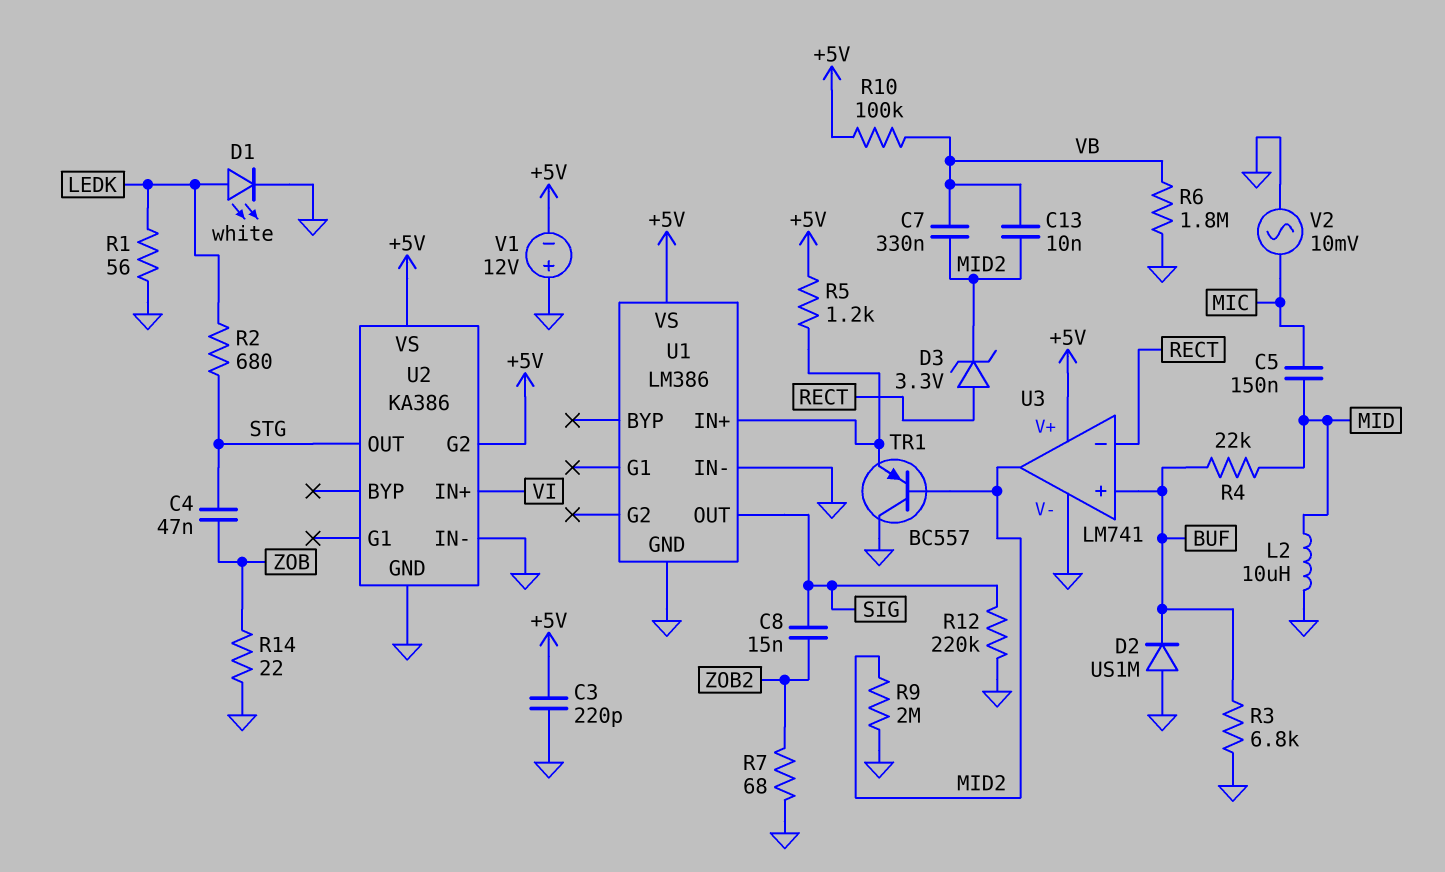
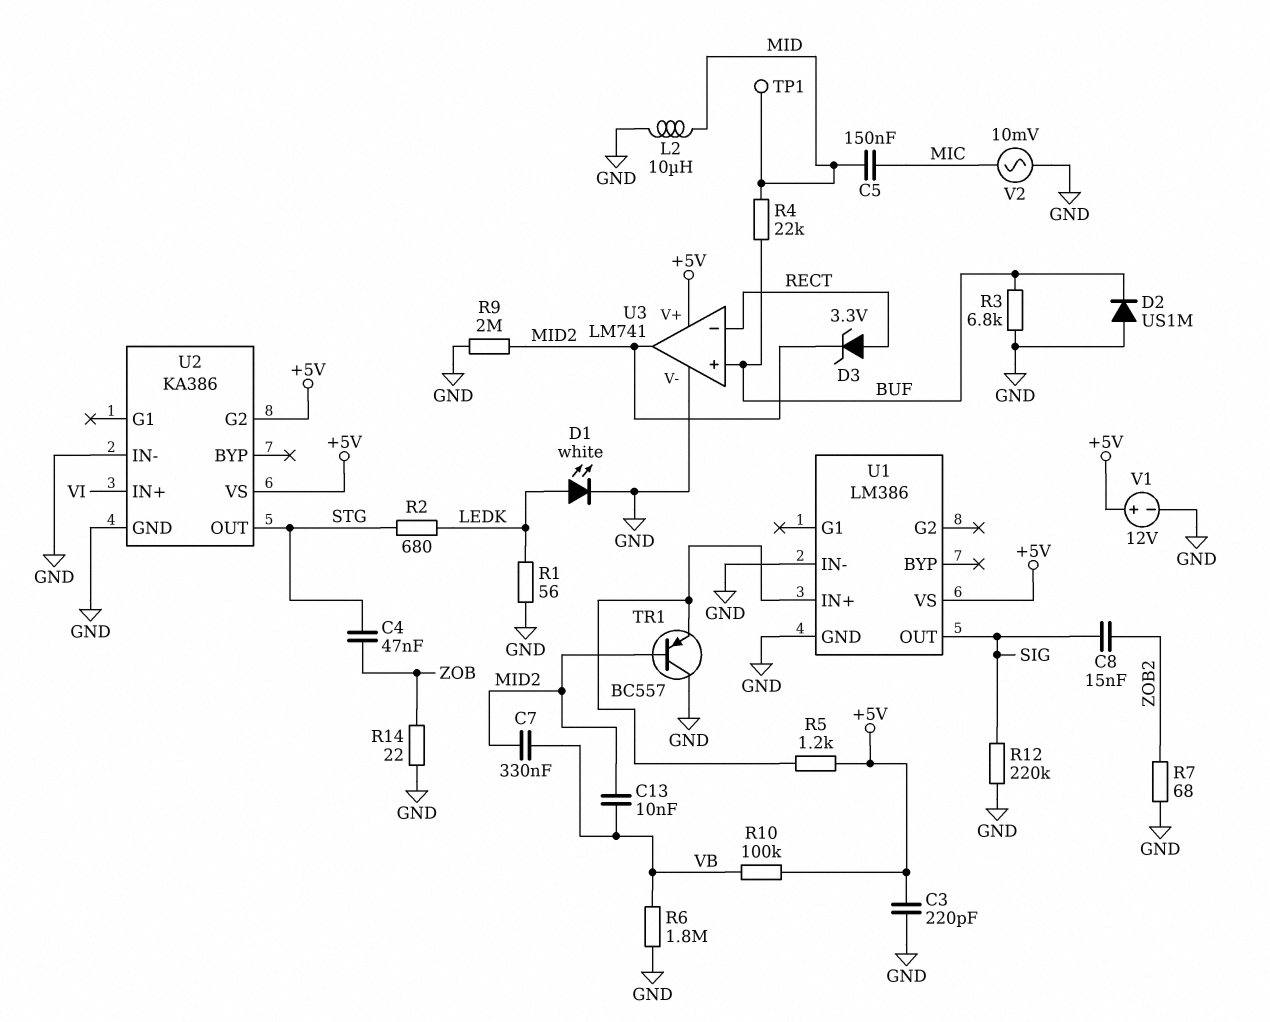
TP1: none -> test point (MID)
V1: 12V (plus GND, minus +5V) -> 12V (plus +5V, minus GND)

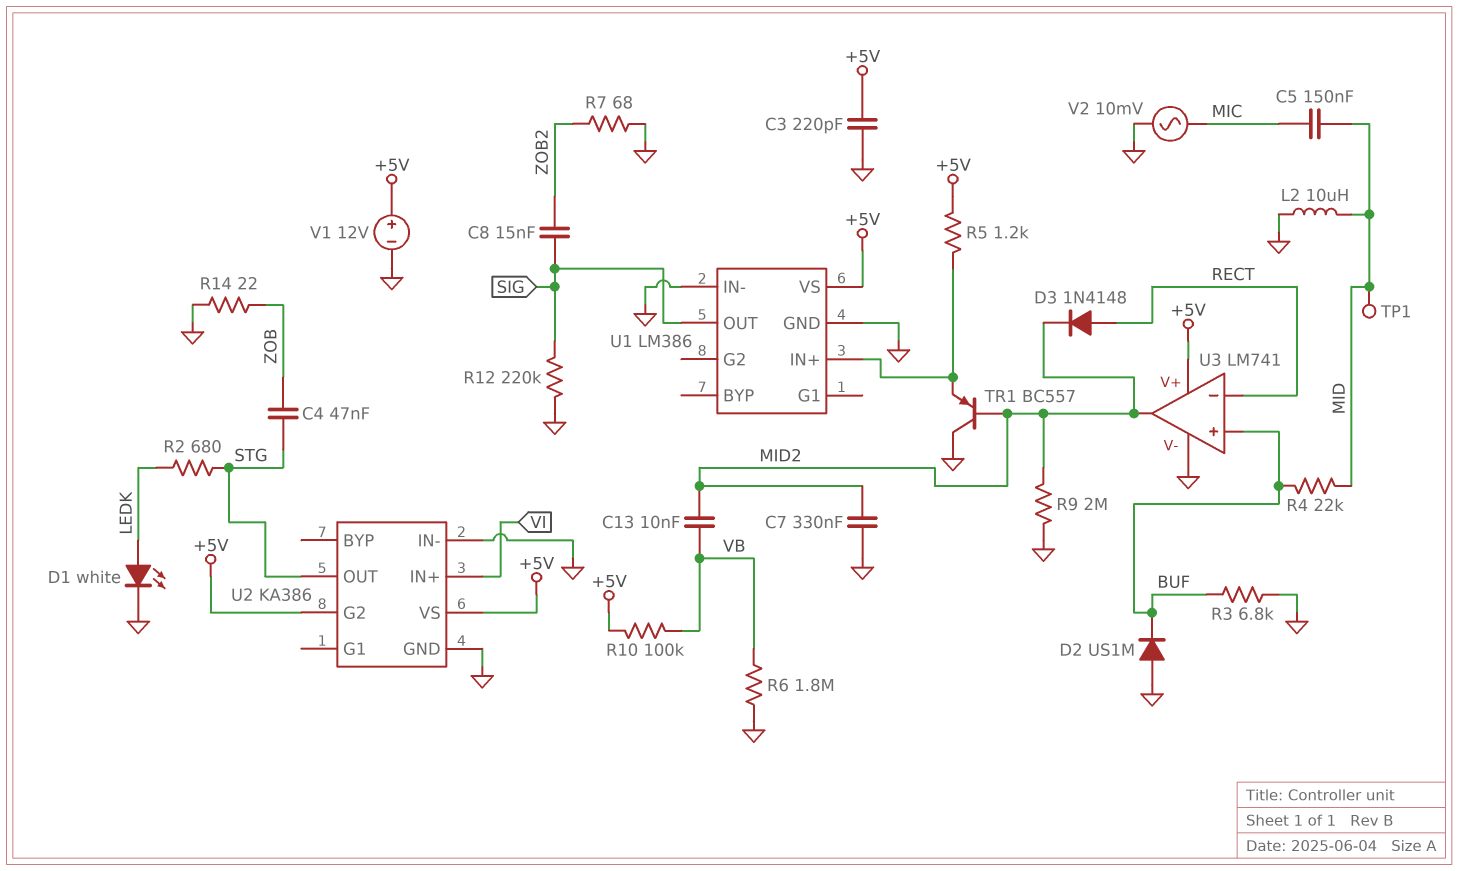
C7: 330nF (MID2, VB) -> 330nF (GND, MID2)
D3: zener 3.3V (A RECT, K MID2) -> diode 1N4148 (A RECT, K MID2)
R1: 56 (GND, LEDK) -> none

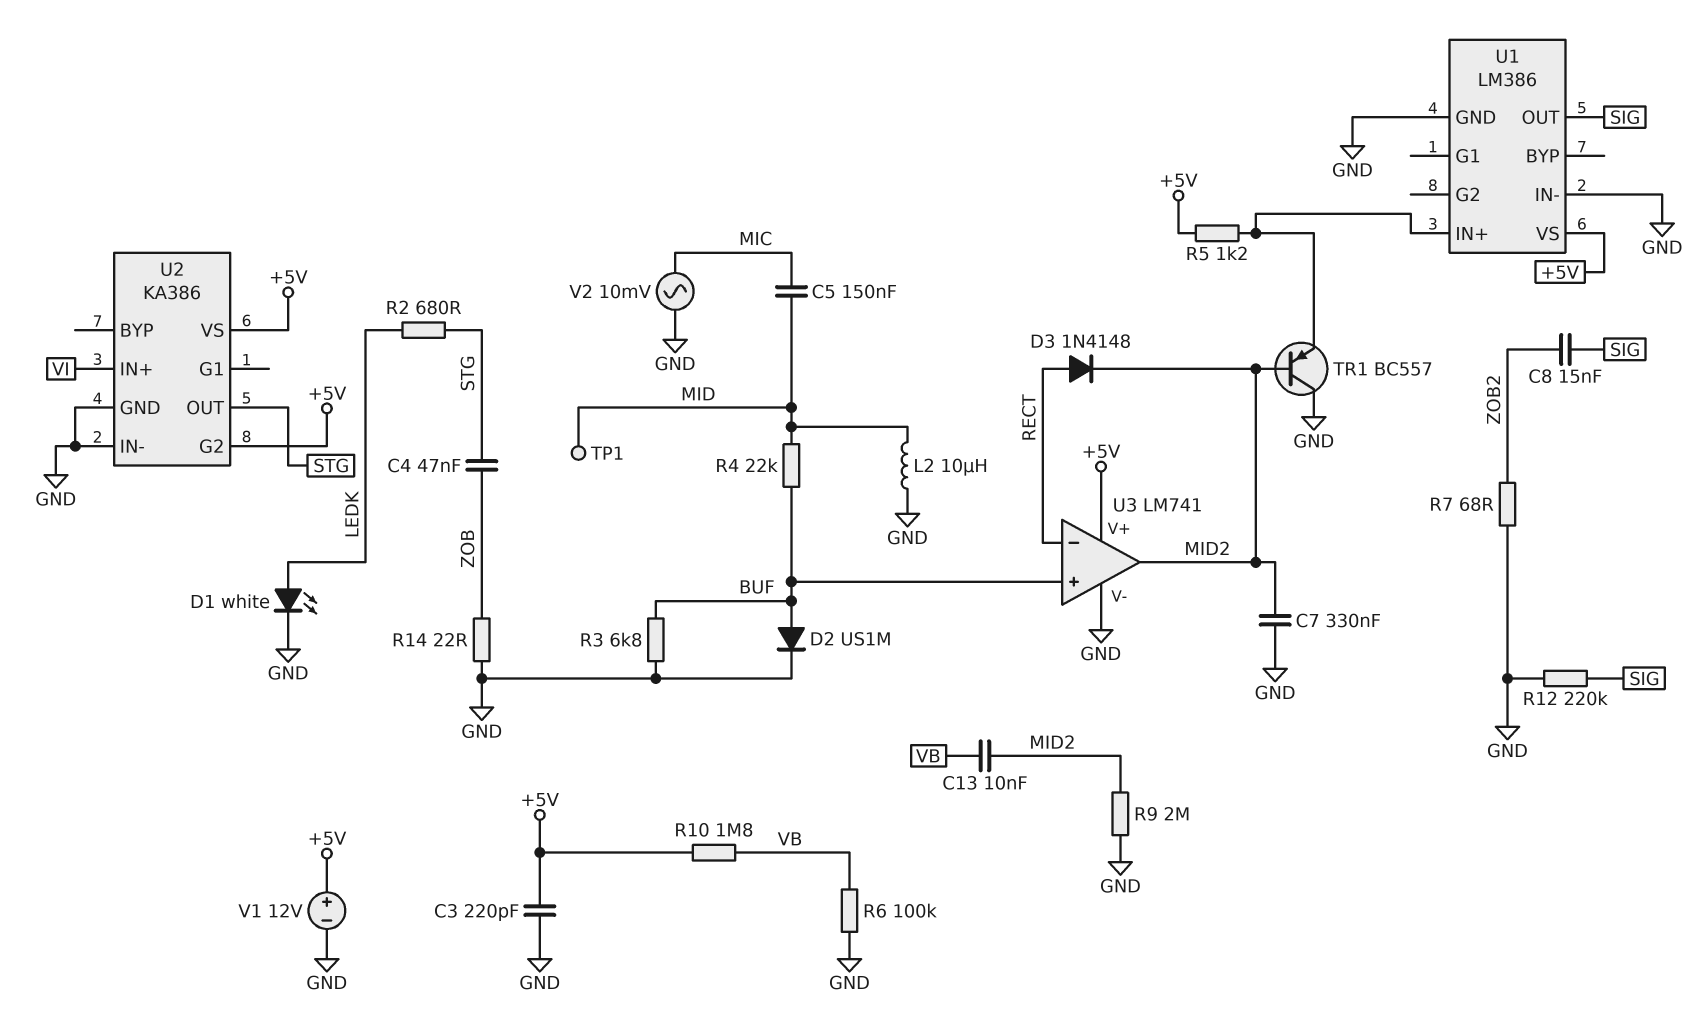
D2: diode US1M (A GND, K BUF) -> diode US1M (A BUF, K GND)
R6: 1.8M (GND, VB) -> 100k (GND, VB)
R10: 100k (+5V, VB) -> 1.8M (+5V, VB)

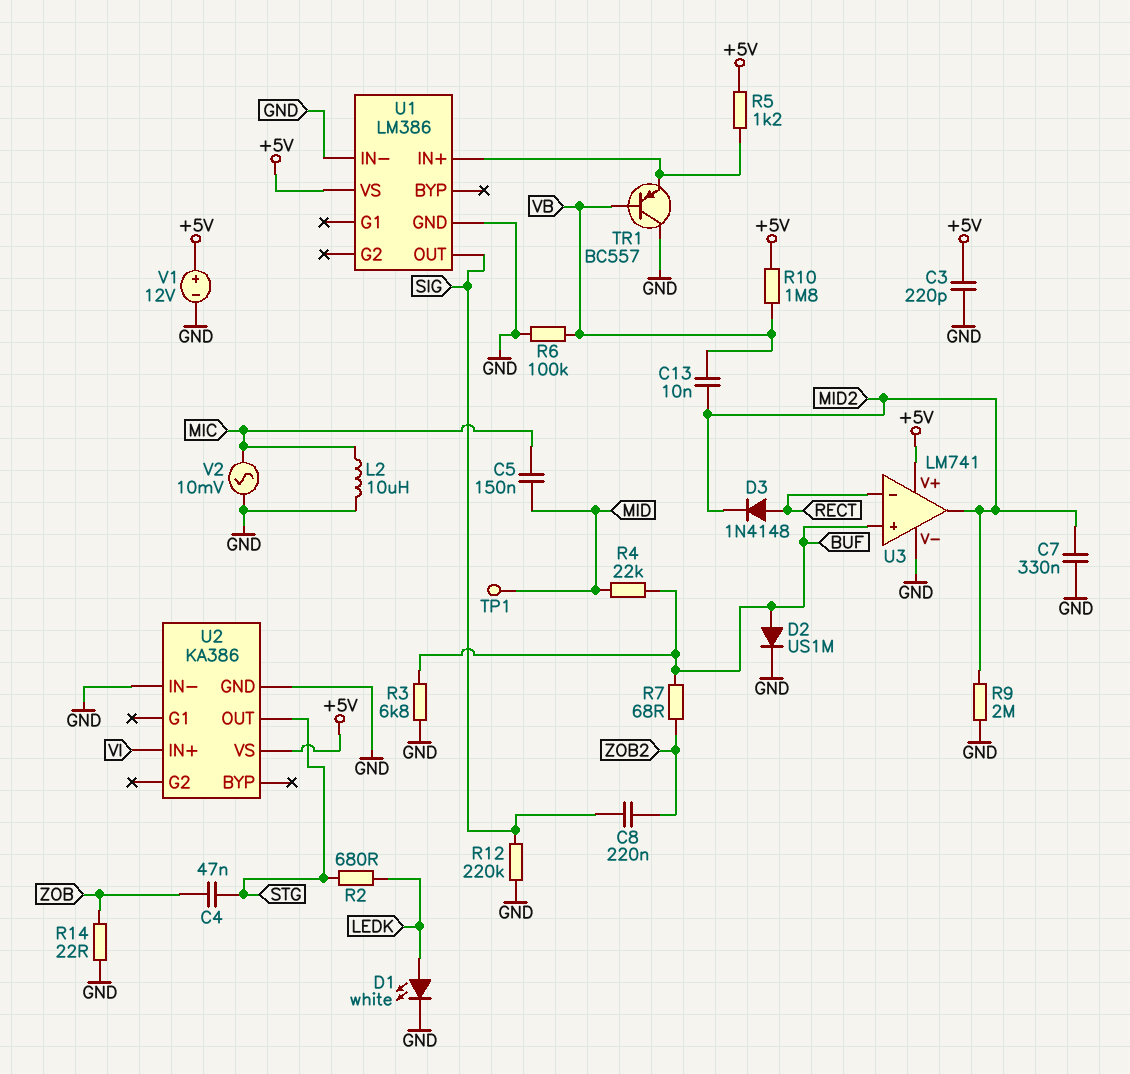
C8: 15nF (SIG, ZOB2) -> 220nF (SIG, ZOB2)
L2: 10uH (GND, MID) -> 10uH (GND, MIC)
R7: 68 (GND, ZOB2) -> 68 (BUF, ZOB2)
TR1: PNP BC557 (B MID2, C GND, E U1/IN+) -> PNP BC557 (B VB, C GND, E U1/IN+)
U2 pin G2: +5V -> none

